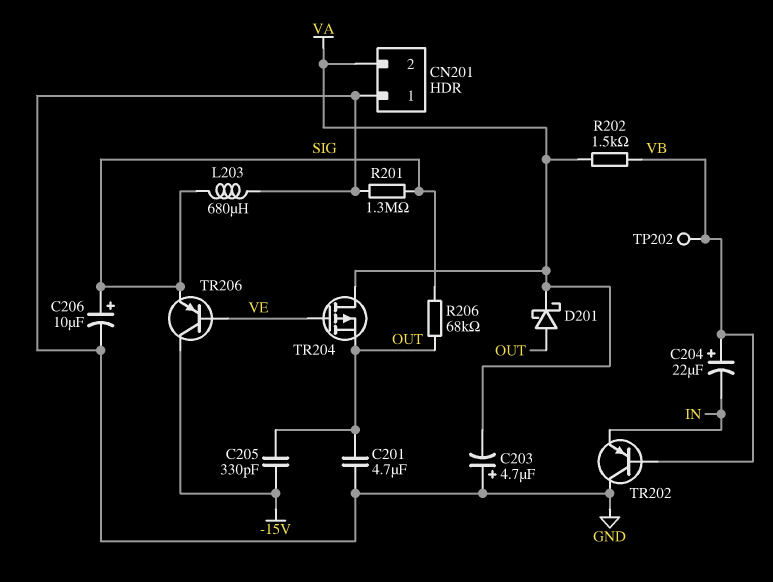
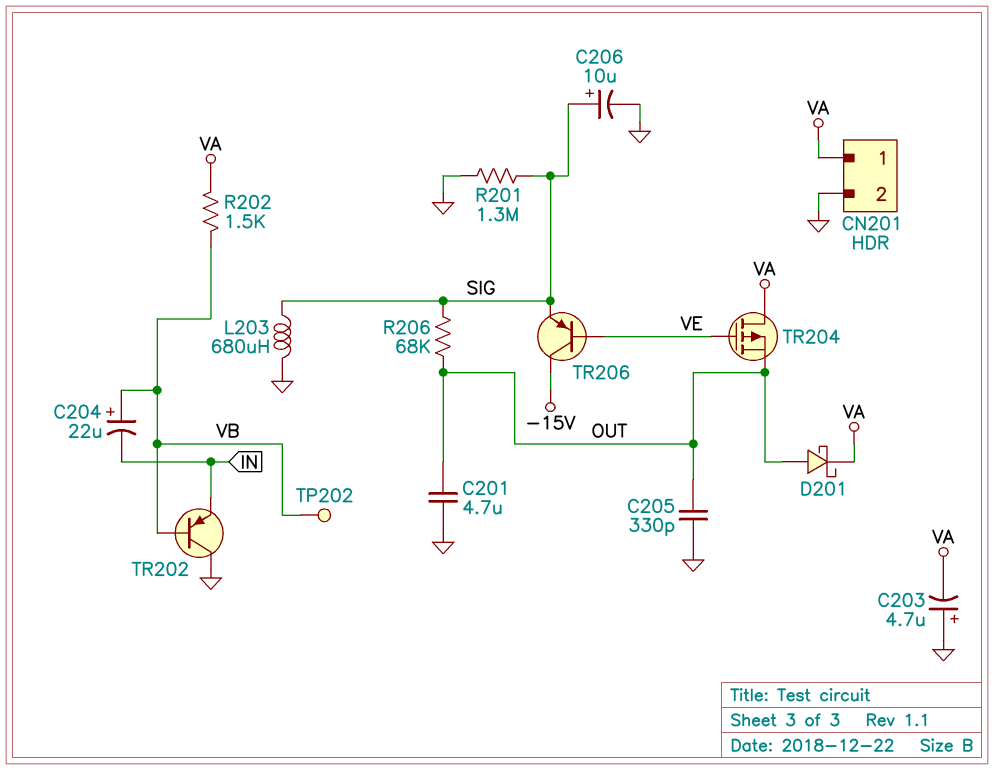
C205: 330pF (-15V, OUT) -> 330pF (GND, OUT)
CN201 pin 1: GND -> VA
CN201 pin 2: VA -> GND

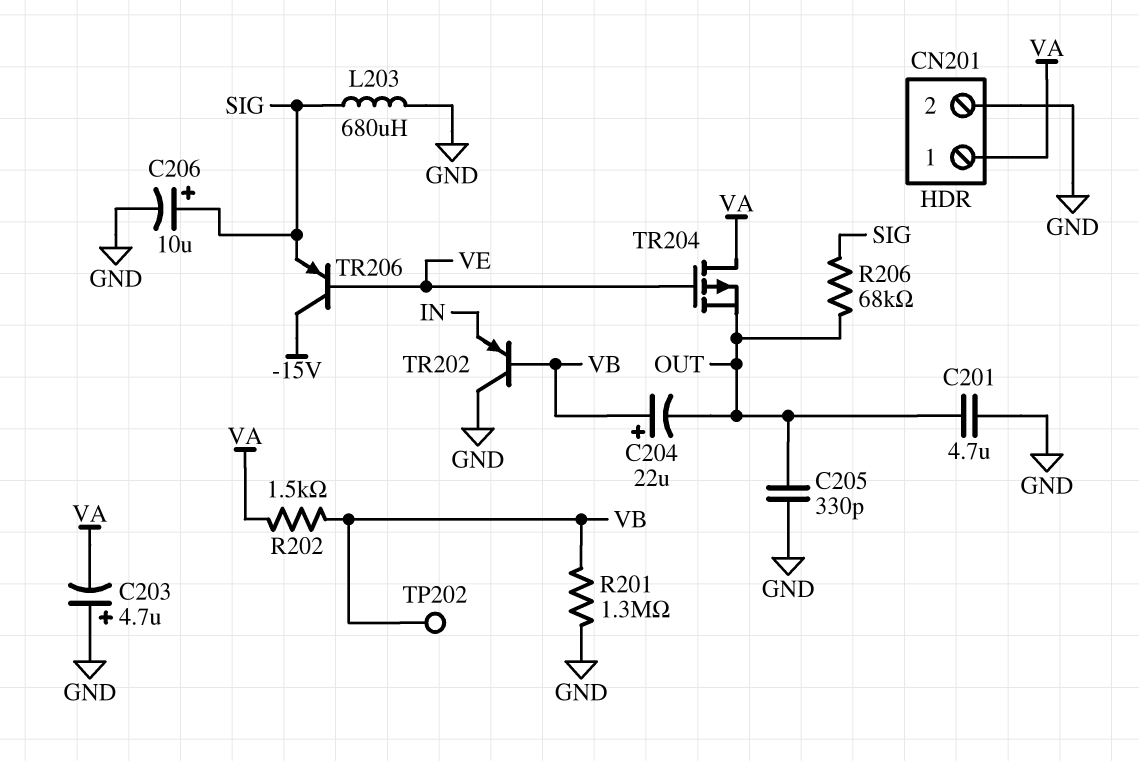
C204: 22uF (plus VB, minus IN) -> 22uF (plus VB, minus OUT)
D201: schottky (A OUT, K VA) -> none
R201: 1.3M (GND, SIG) -> 1.3M (GND, VB)

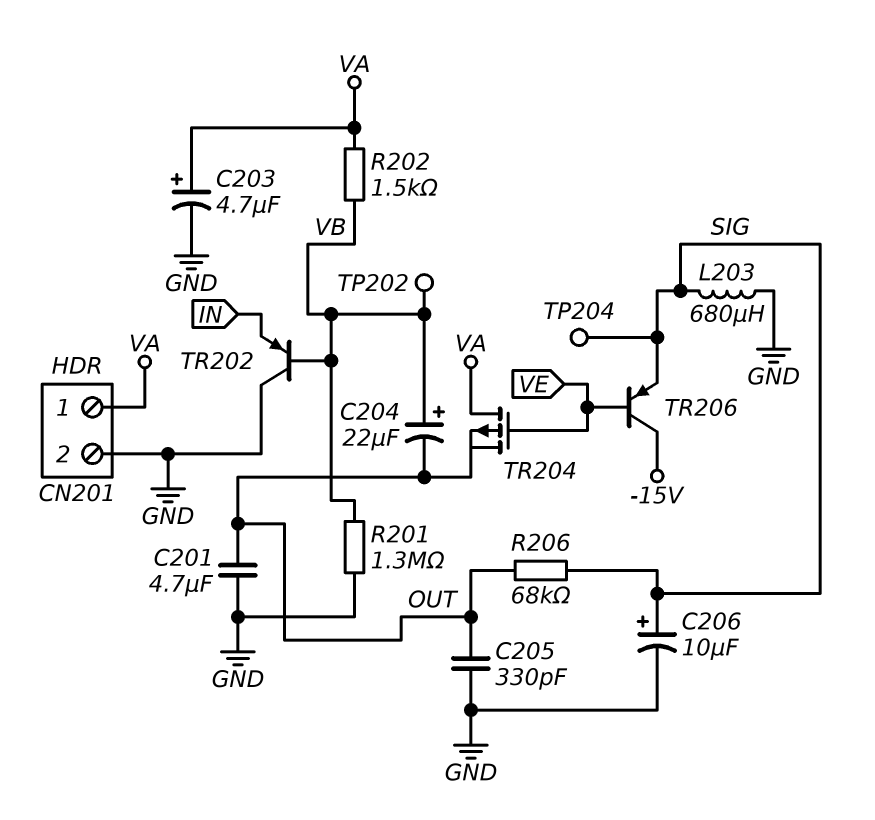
C203: 4.7uF (plus GND, minus VA) -> 4.7uF (plus VA, minus GND)
TP204: none -> test point (SIG)

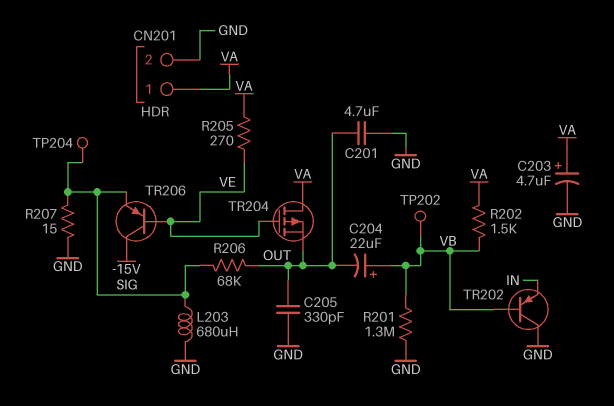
C206: 10uF (plus SIG, minus GND) -> none
R205: none -> 270 (VA, VE)
R207: none -> 15 (GND, SIG)

